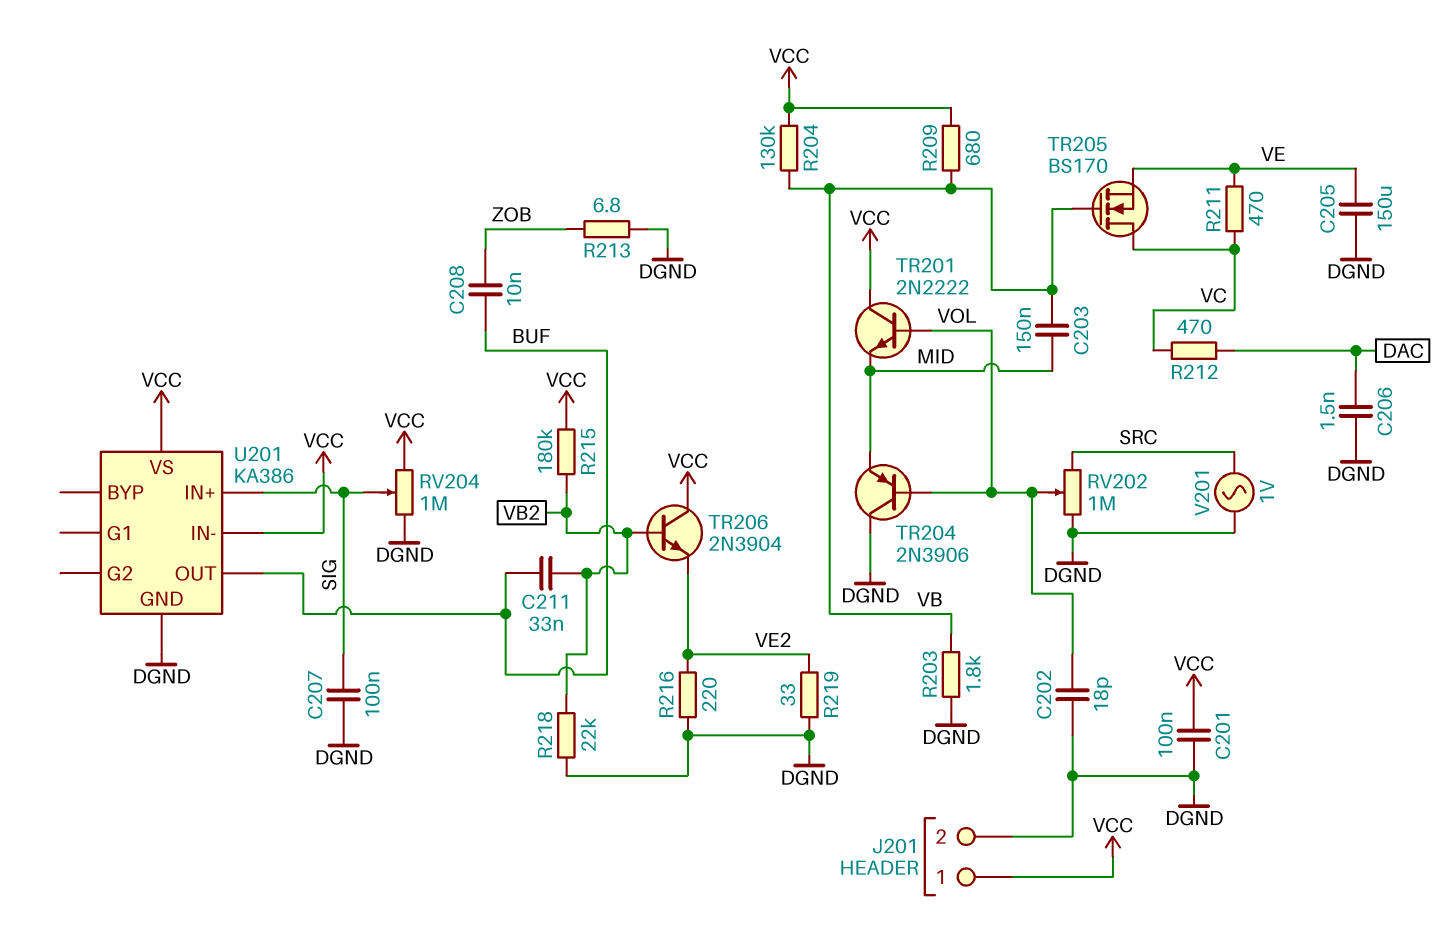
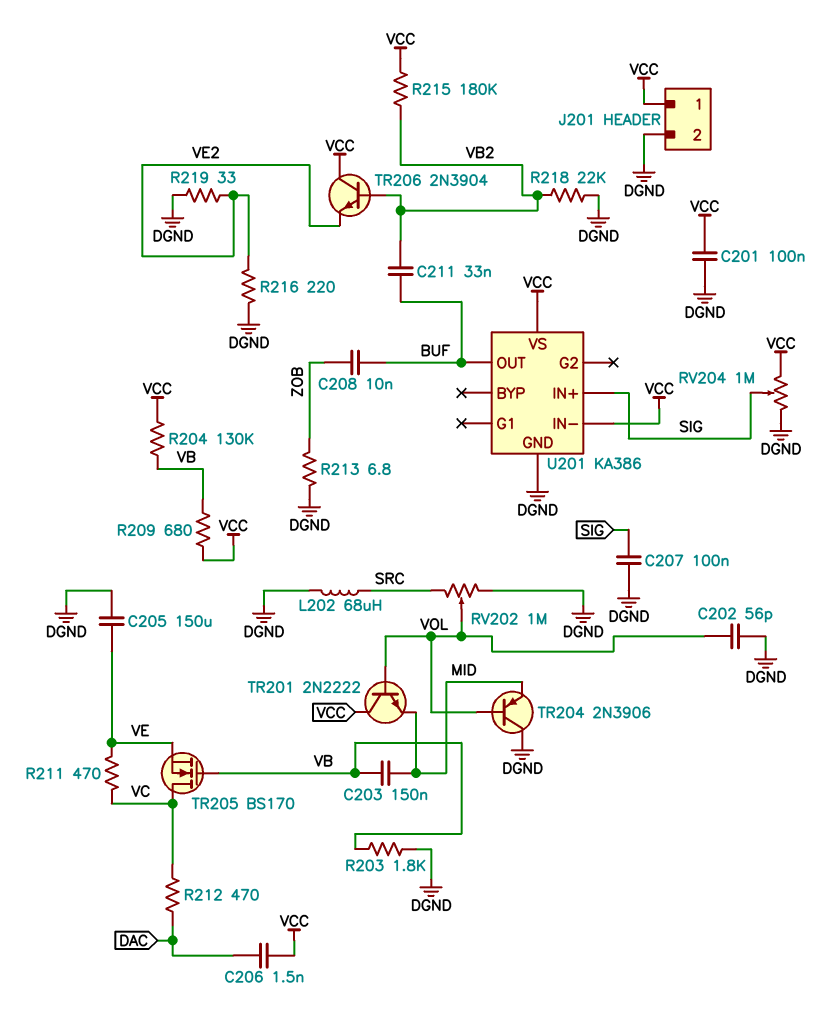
C202: 18pF (DGND, VOL) -> 56pF (DGND, VOL)
C206: 1.5nF (DAC, DGND) -> 1.5nF (DAC, VCC)
L202: none -> 68uH (DGND, SRC)
V201: AC 1V (DGND, SRC) -> none

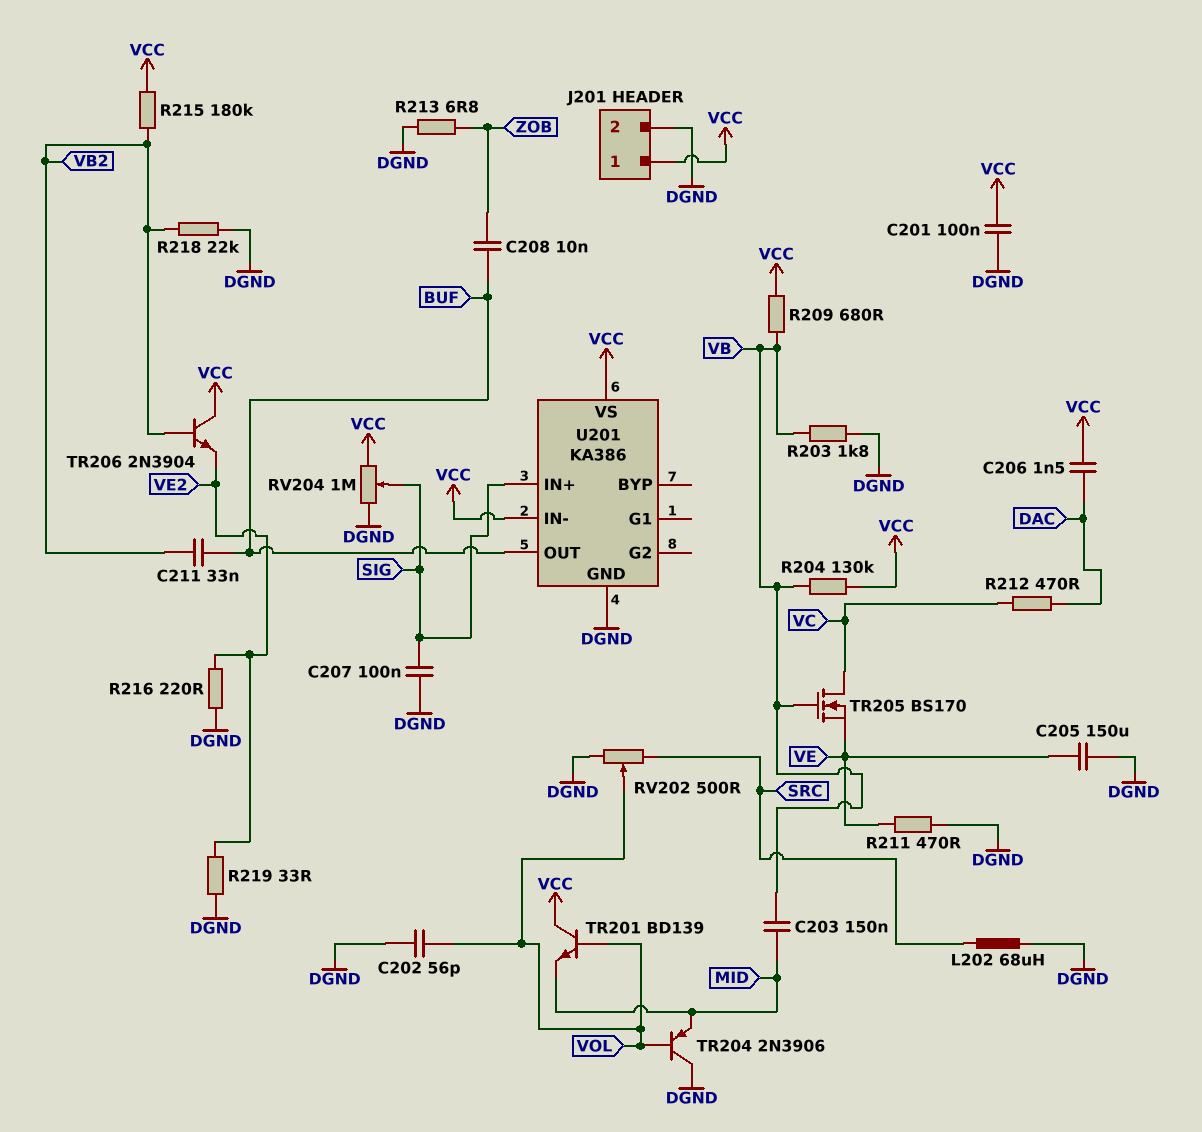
R211: 470 (VC, VE) -> 470 (DGND, VE)
RV202: 1M (DGND, SRC, wiper VOL) -> 500 (DGND, SRC, wiper VOL)
TR201: NPN 2N2222 (B VOL, C VCC, E MID) -> NPN BD139 (B VOL, C VCC, E MID)

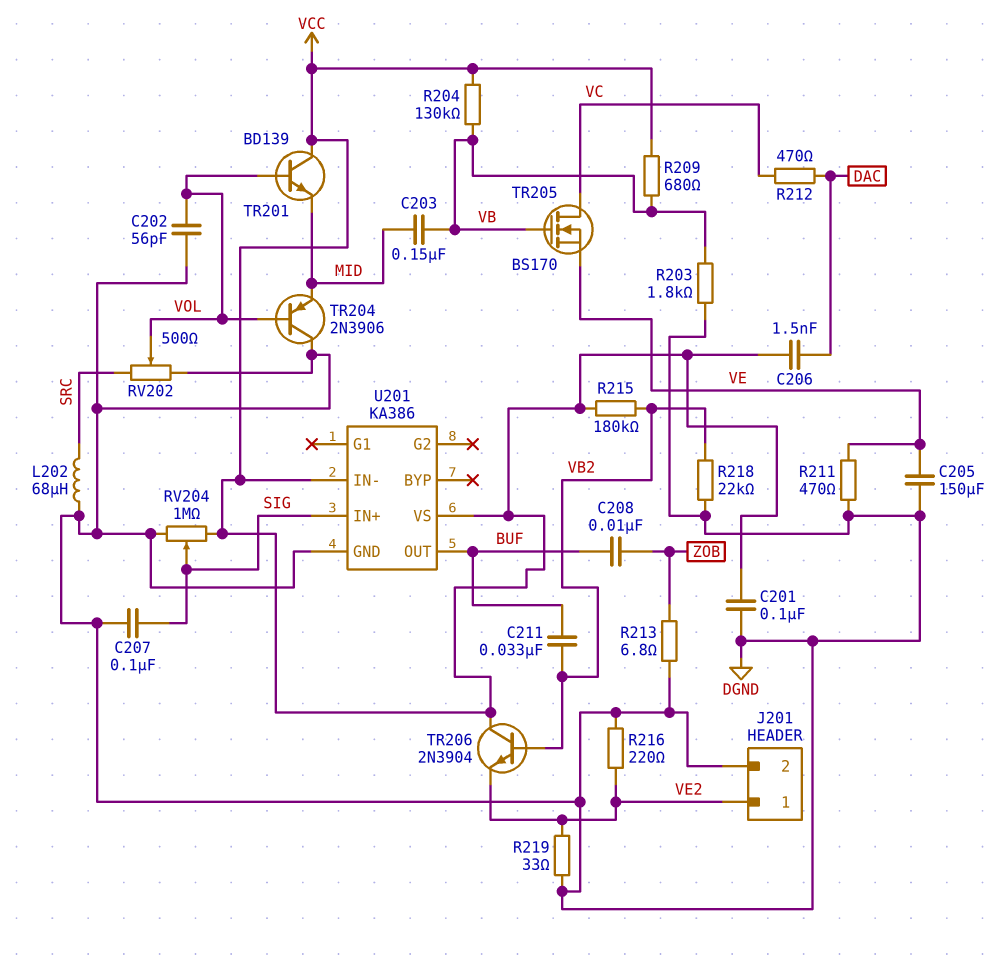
J201 pin 1: VCC -> VE2

